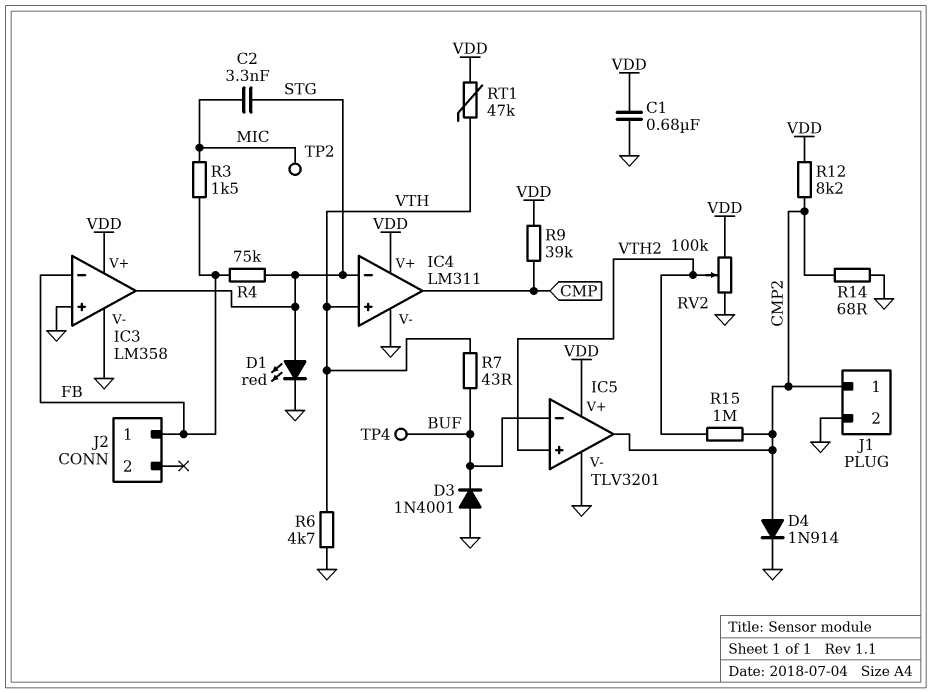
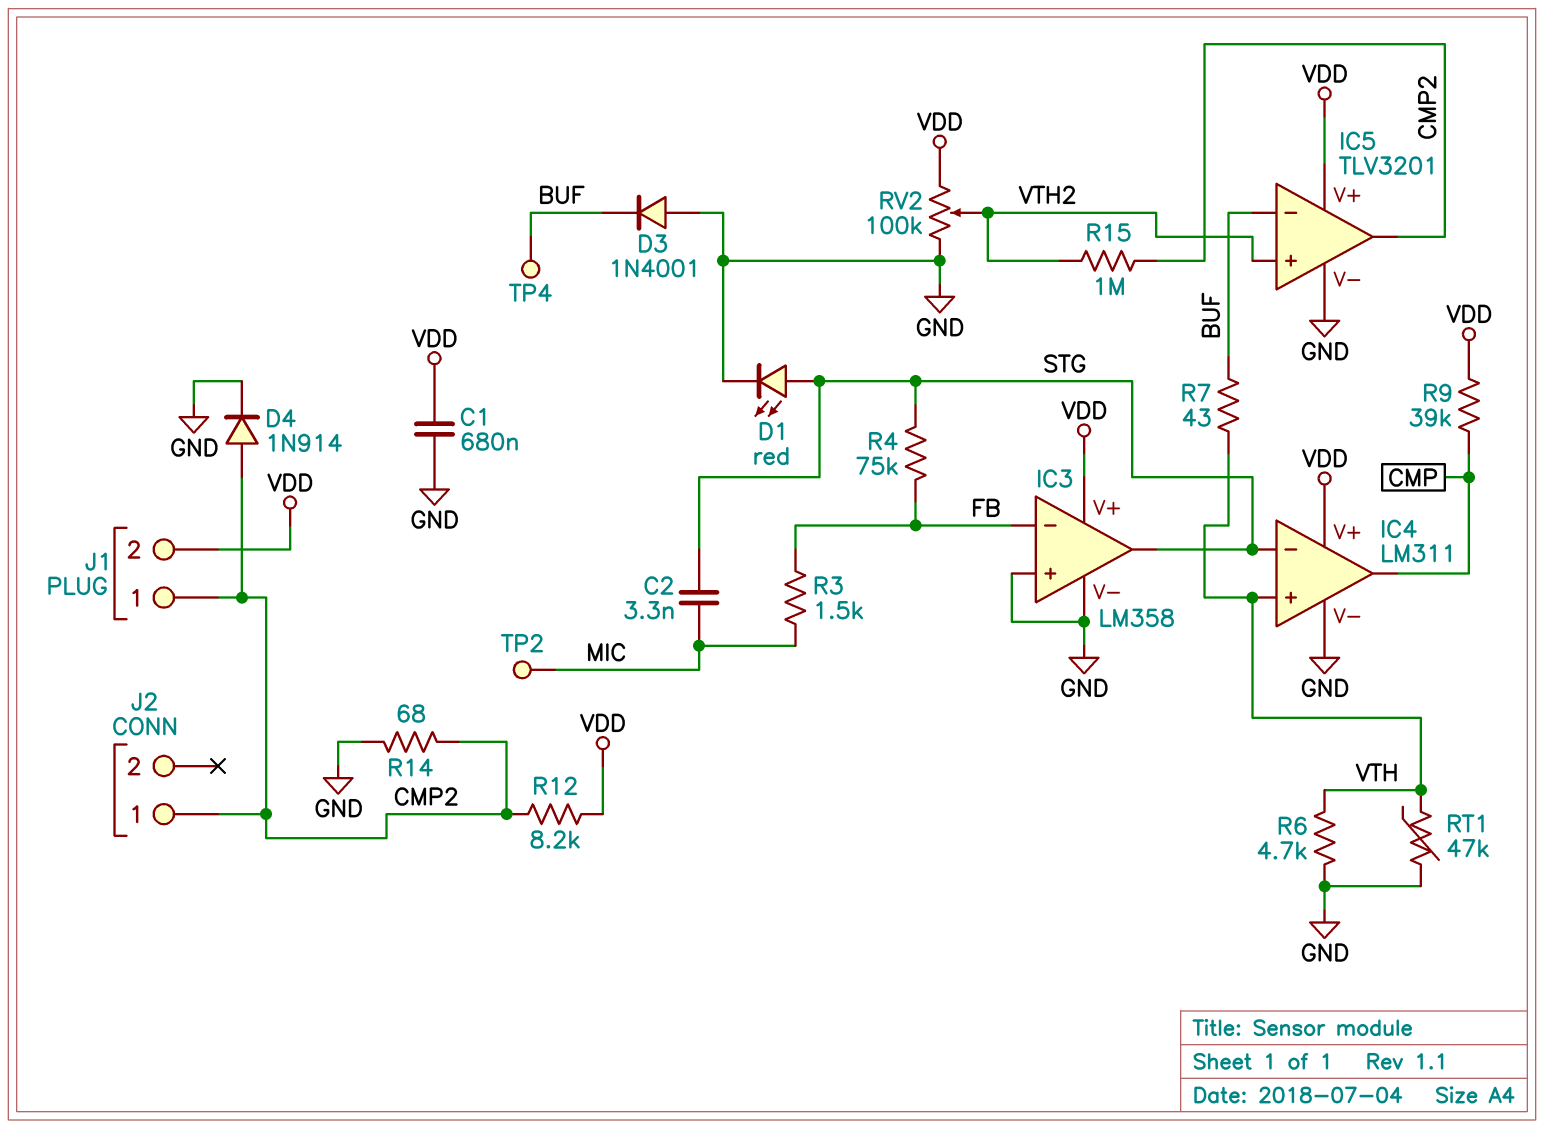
J1 pin 2: GND -> VDD
J2 pin 1: FB -> CMP2
RT1: 47k (VDD, VTH) -> 47k (GND, VTH)

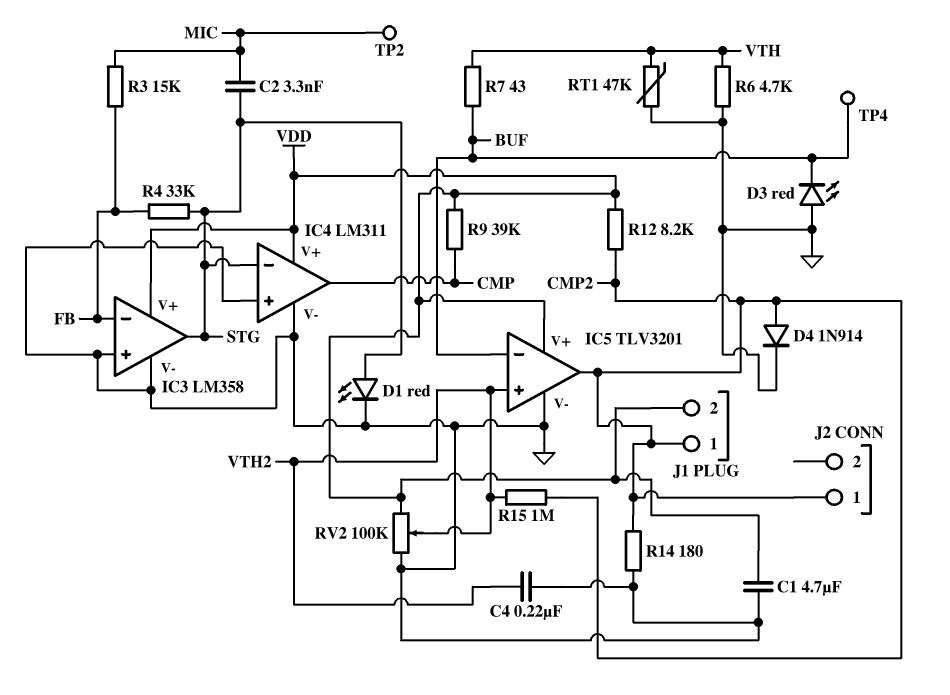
C1: 680nF (GND, VDD) -> 4.7uF (GND, VDD)
C4: none -> 220nF (GND, VTH2)
D3: diode 1N4001 (A GND, K BUF) -> LED red (A GND, K BUF)
IC4 pin in+: VTH -> GND
R3: 1.5k (FB, MIC) -> 15k (FB, MIC)
R4: 75k (FB, STG) -> 33k (FB, STG)
R14: 68 (CMP2, GND) -> 180 (CMP2, GND)

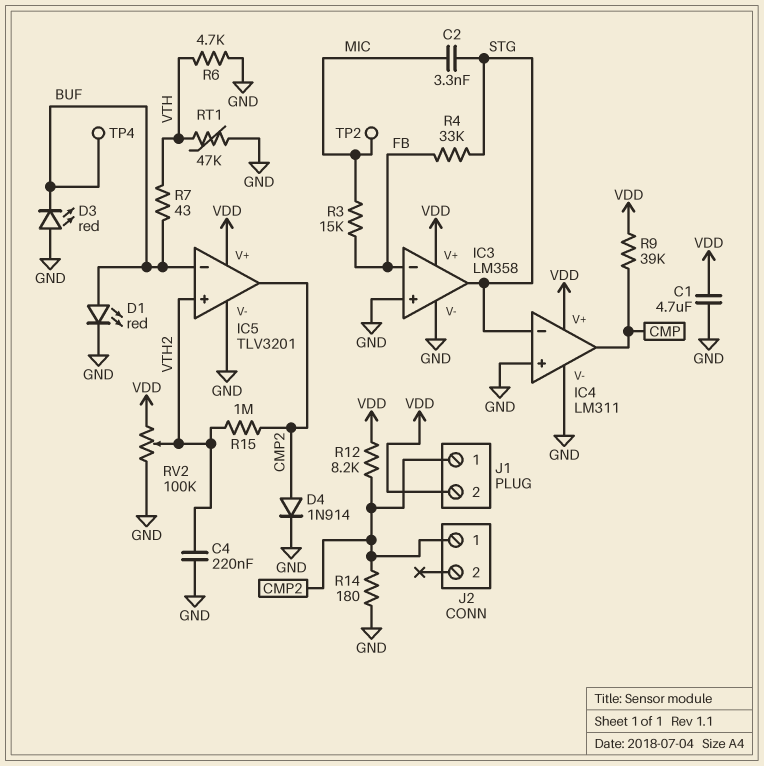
D1: LED red (A STG, K GND) -> LED red (A BUF, K GND)

